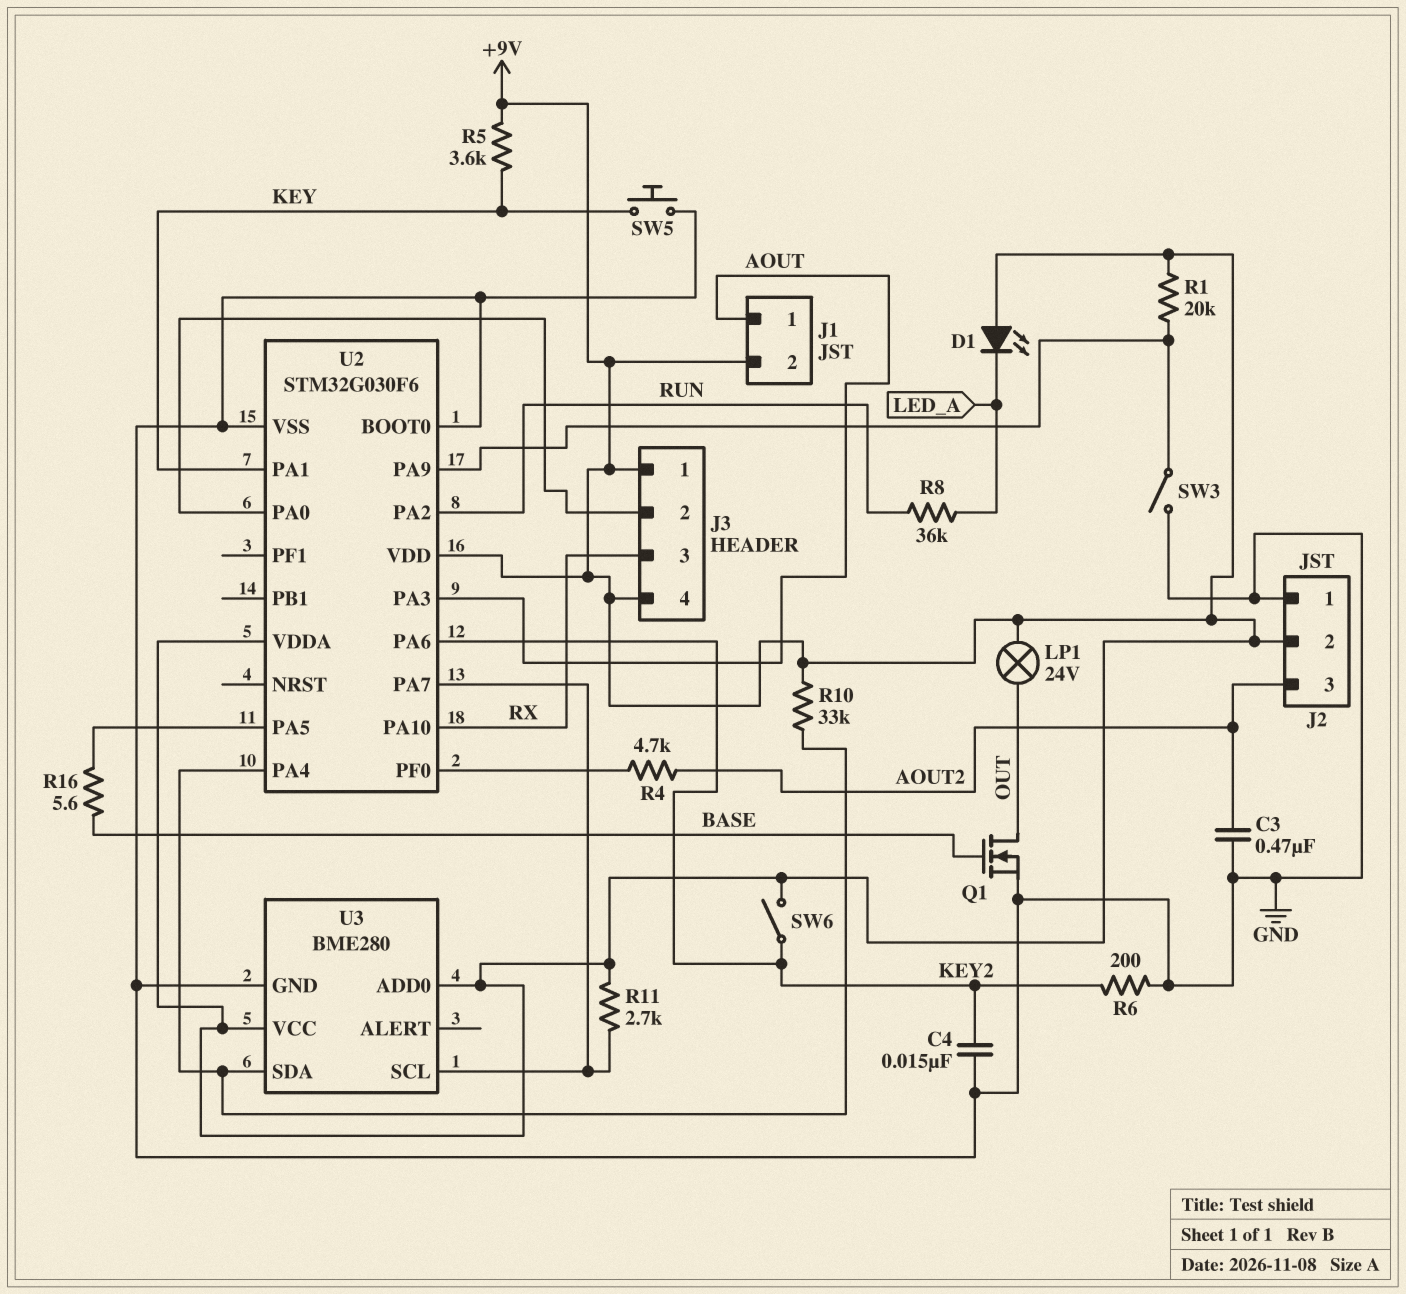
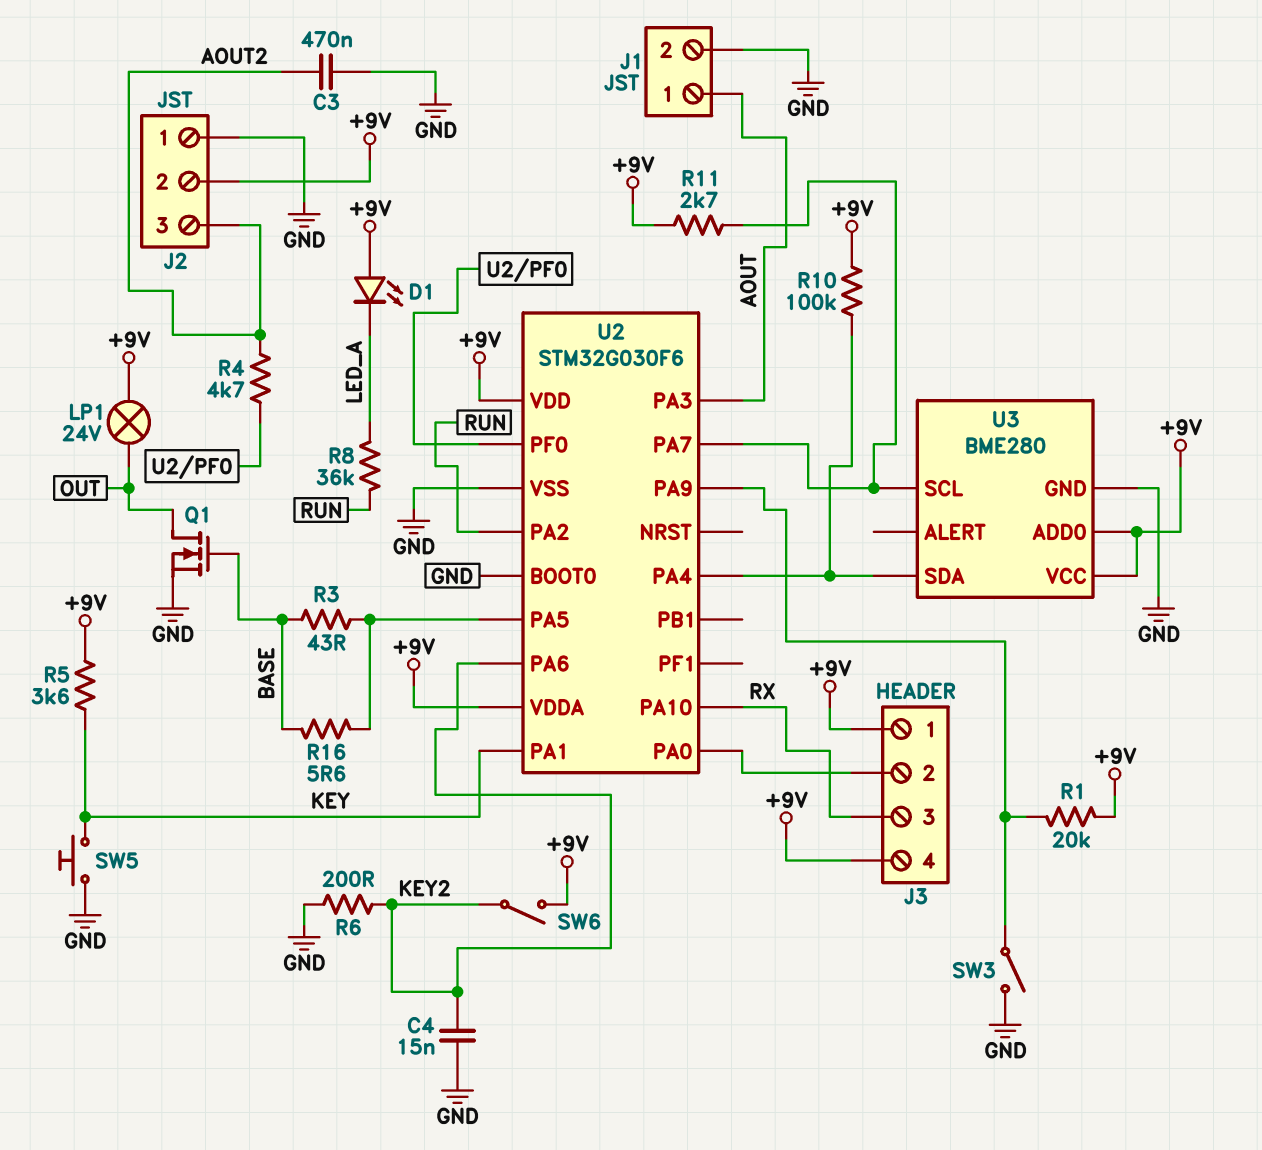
J1 pin 2: +9V -> GND
R3: none -> 43 (BASE, U2/PA5)
R10: 33k (+9V, U2/PA4) -> 100k (+9V, U2/PA4)

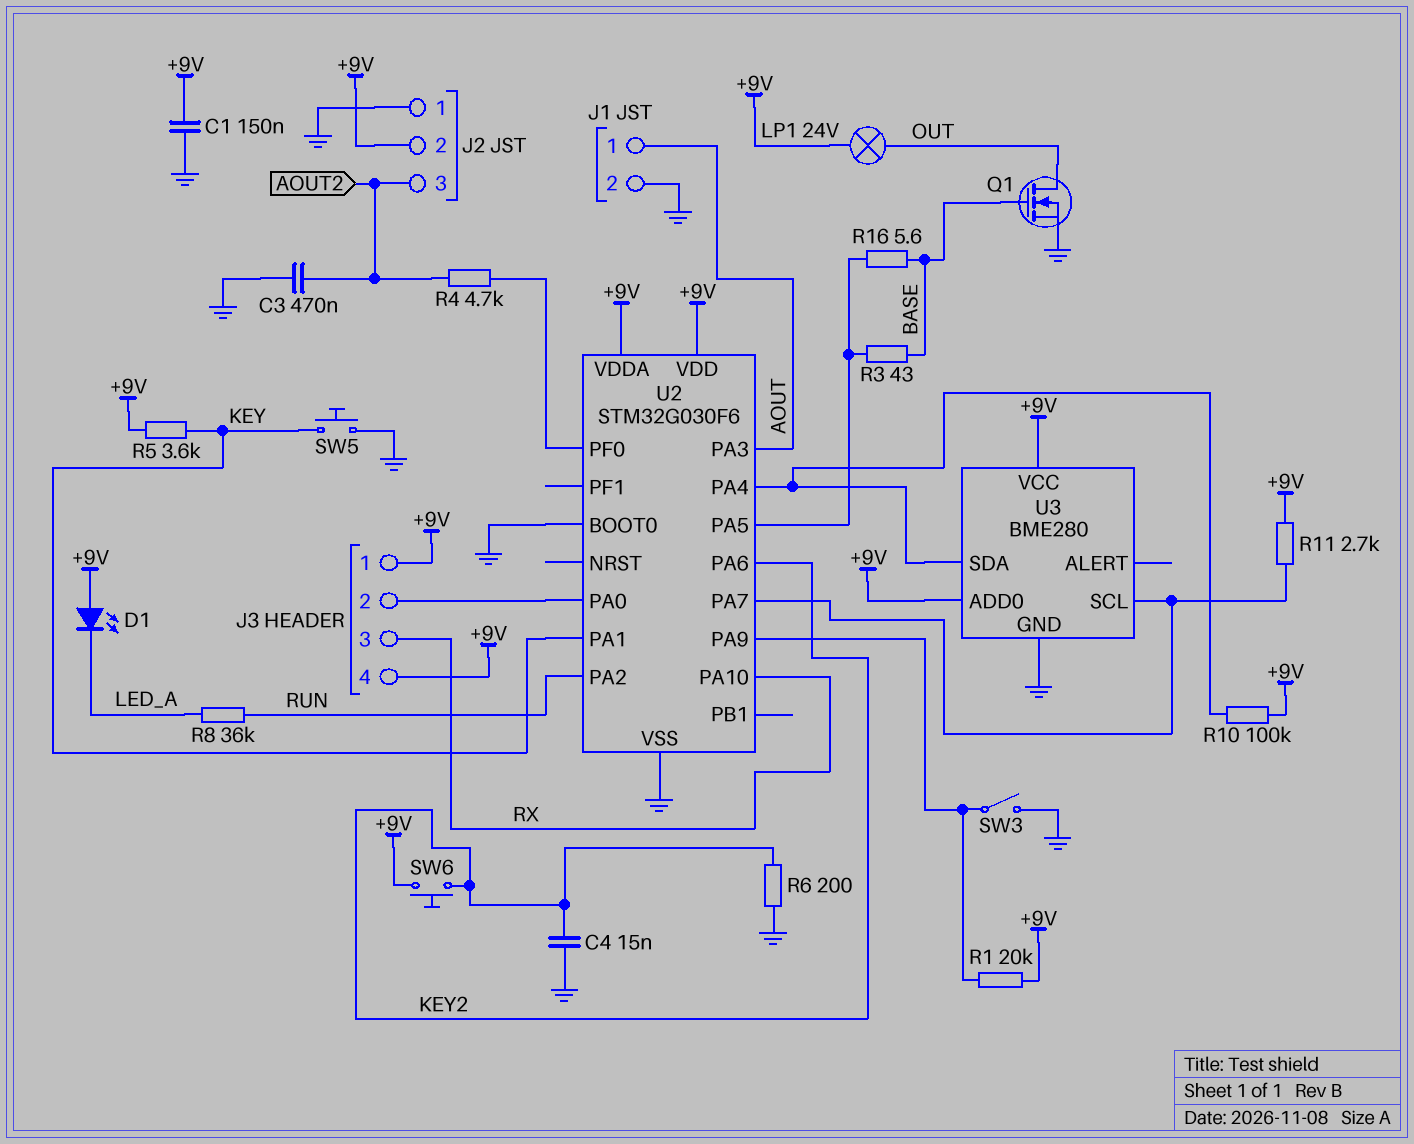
C1: none -> 150nF (+9V, GND)
SW6: switch (+9V, KEY2) -> button (+9V, KEY2)

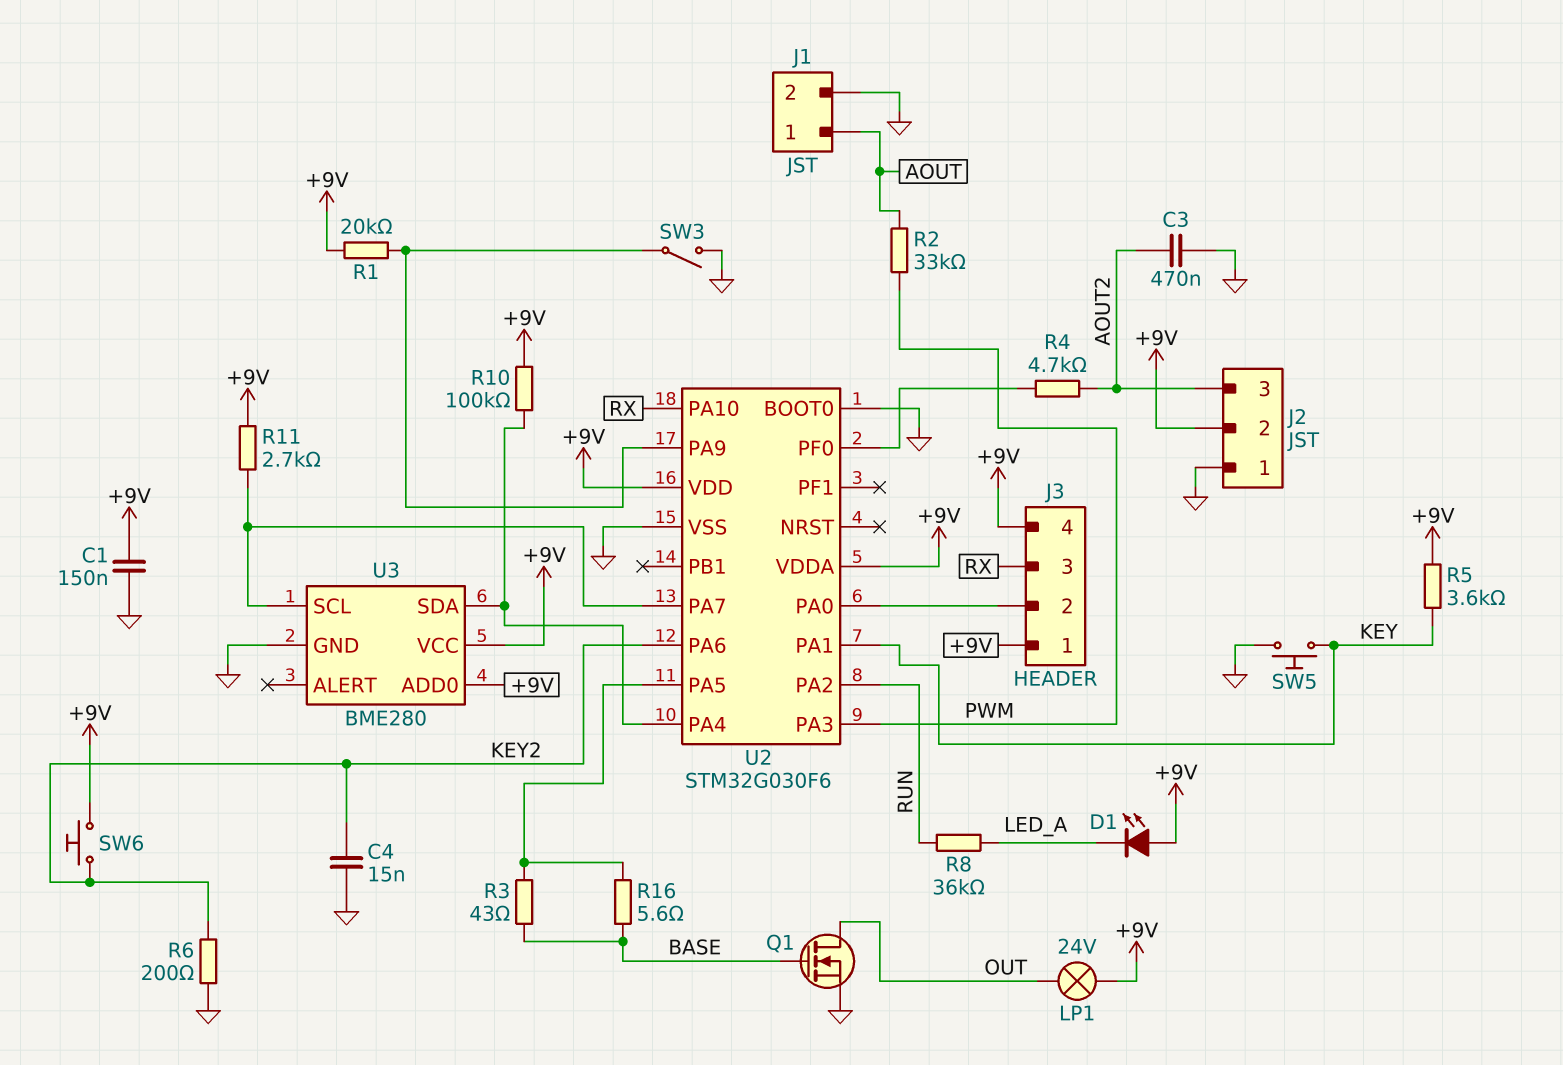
R2: none -> 33k (AOUT, PWM)
U2 pin PA3: AOUT -> PWM

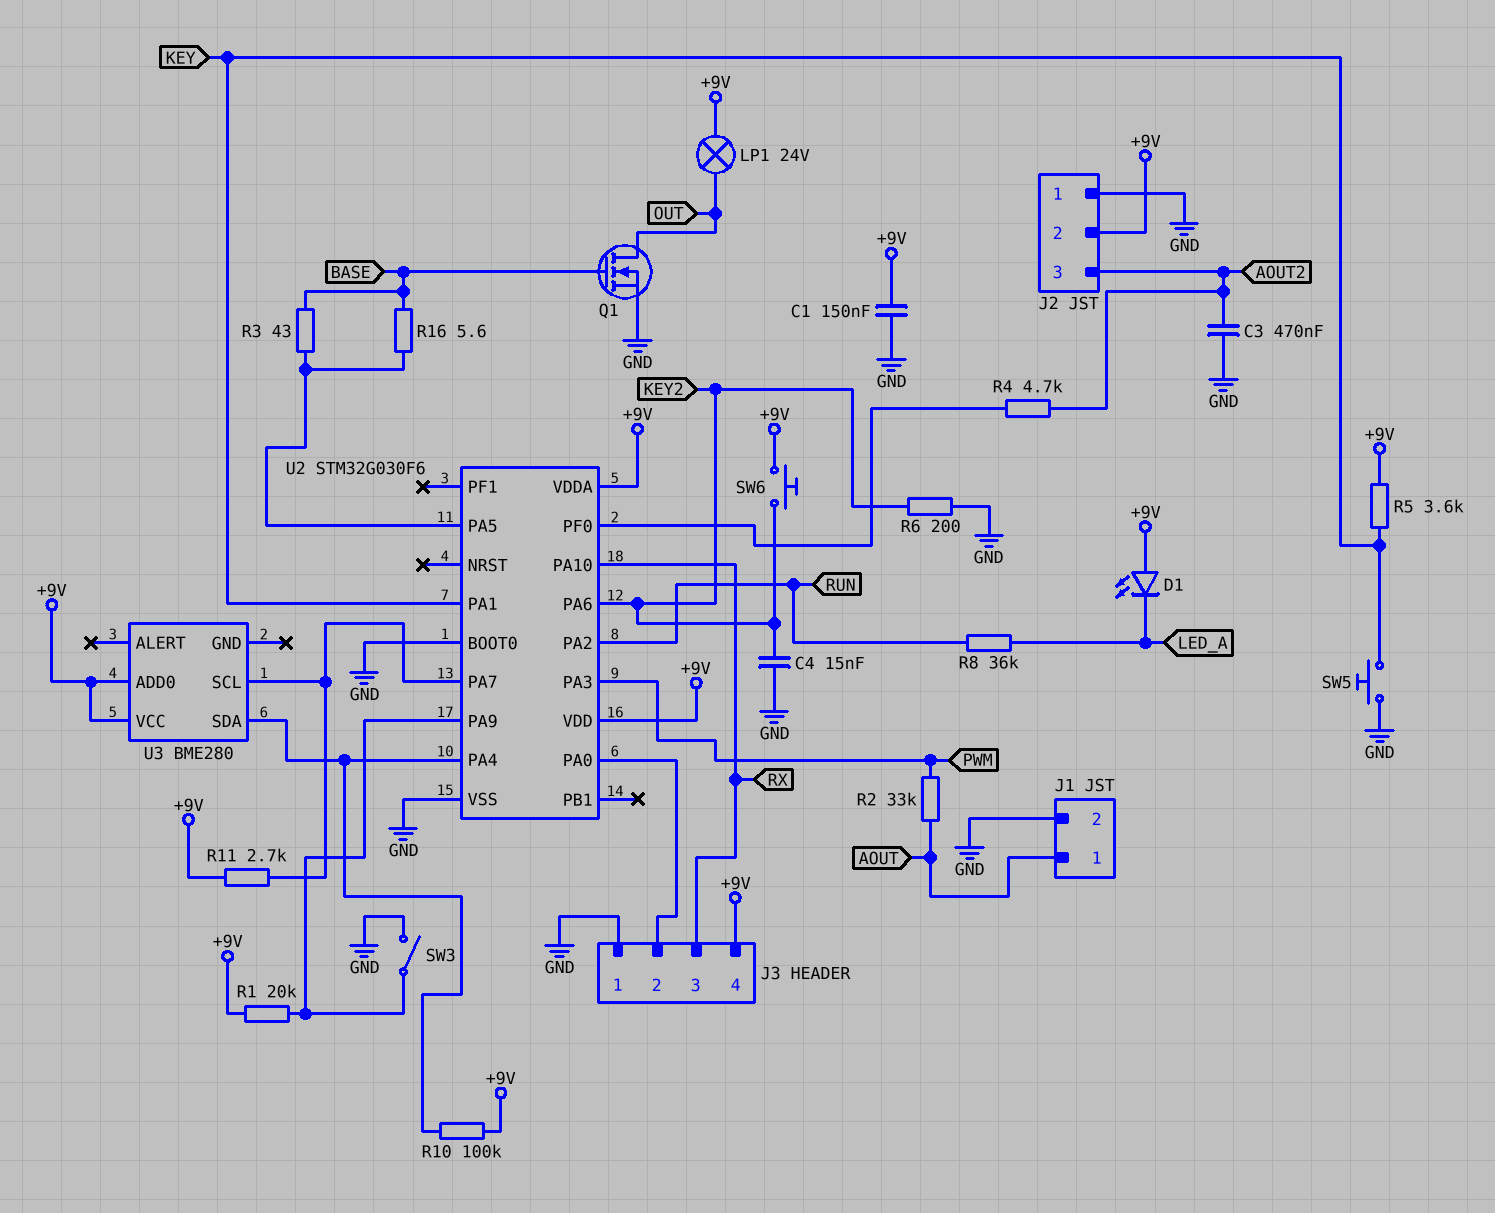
J3 pin 1: +9V -> GND
U3 pin GND: GND -> none

